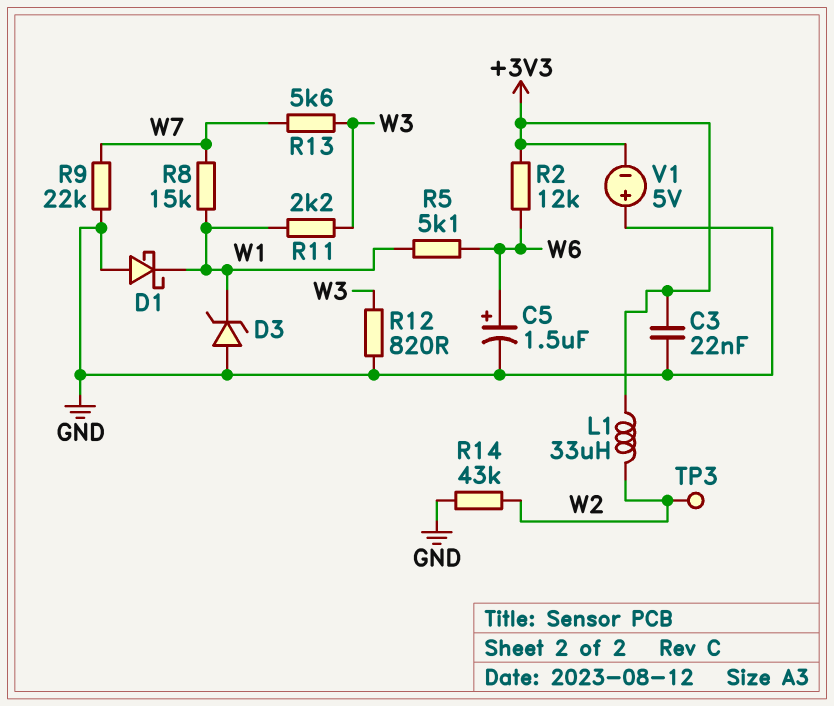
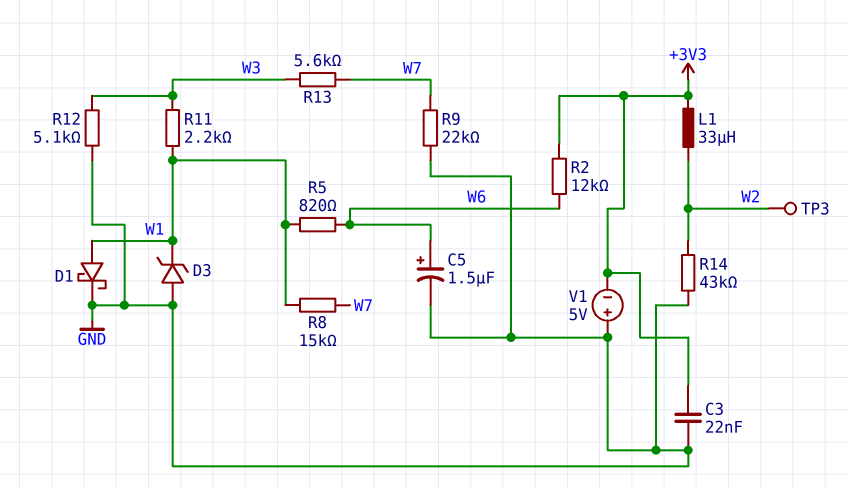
D1: schottky (A GND, K W1) -> schottky (A W1, K GND)
R5: 5.1k (W1, W6) -> 820 (W1, W6)
R12: 820 (GND, W3) -> 5.1k (GND, W3)

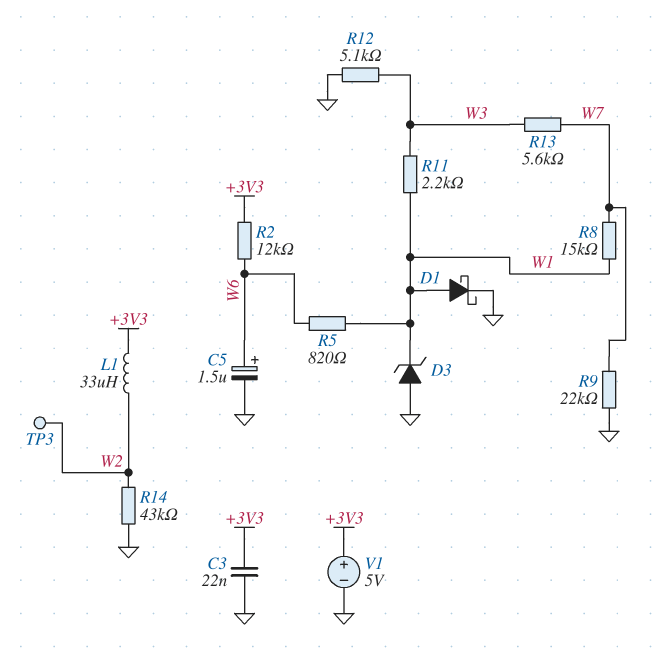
V1: 5V (plus GND, minus +3V3) -> 5V (plus +3V3, minus GND)

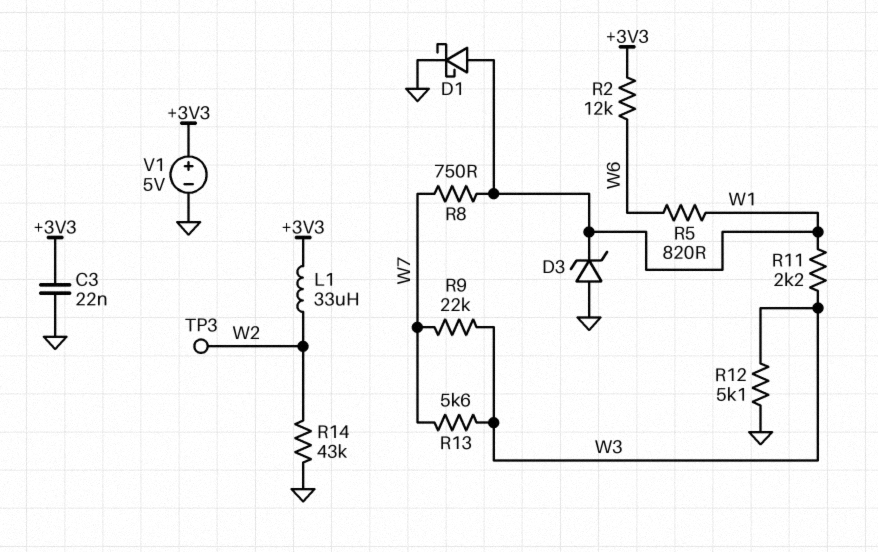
C5: 1.5uF (plus W6, minus GND) -> none
R8: 15k (W1, W7) -> 750 (W1, W7)
R9: 22k (GND, W7) -> 22k (W3, W7)

